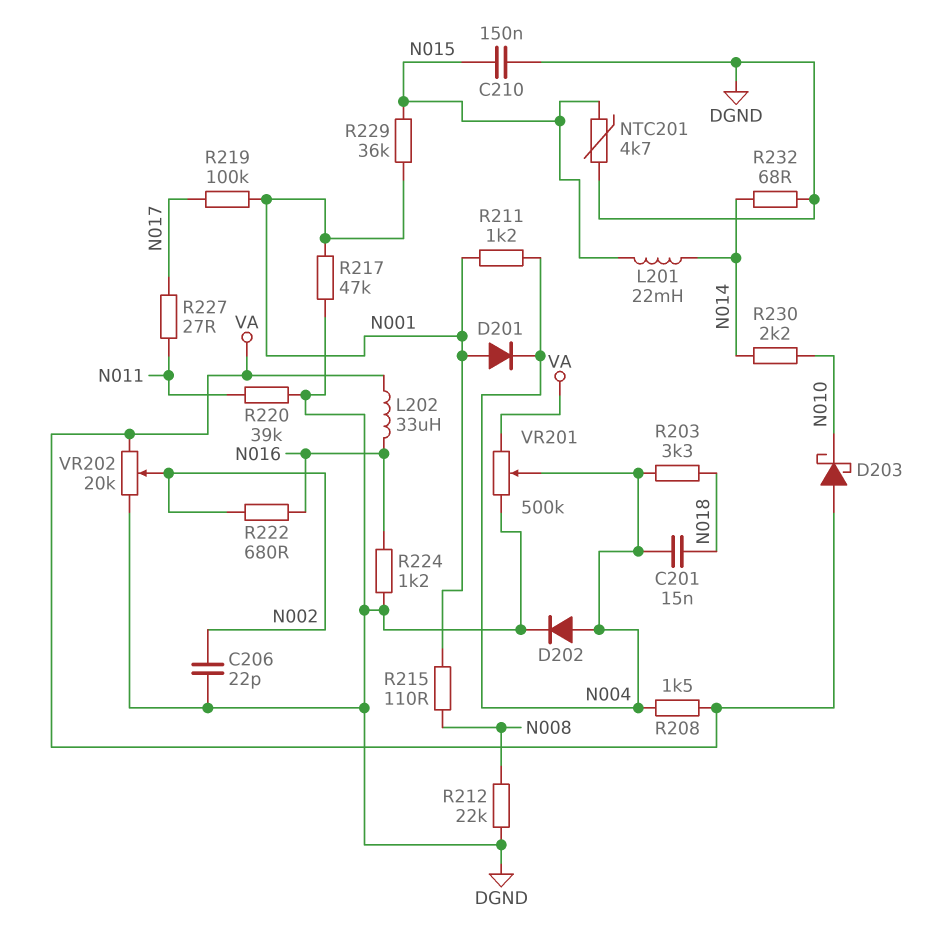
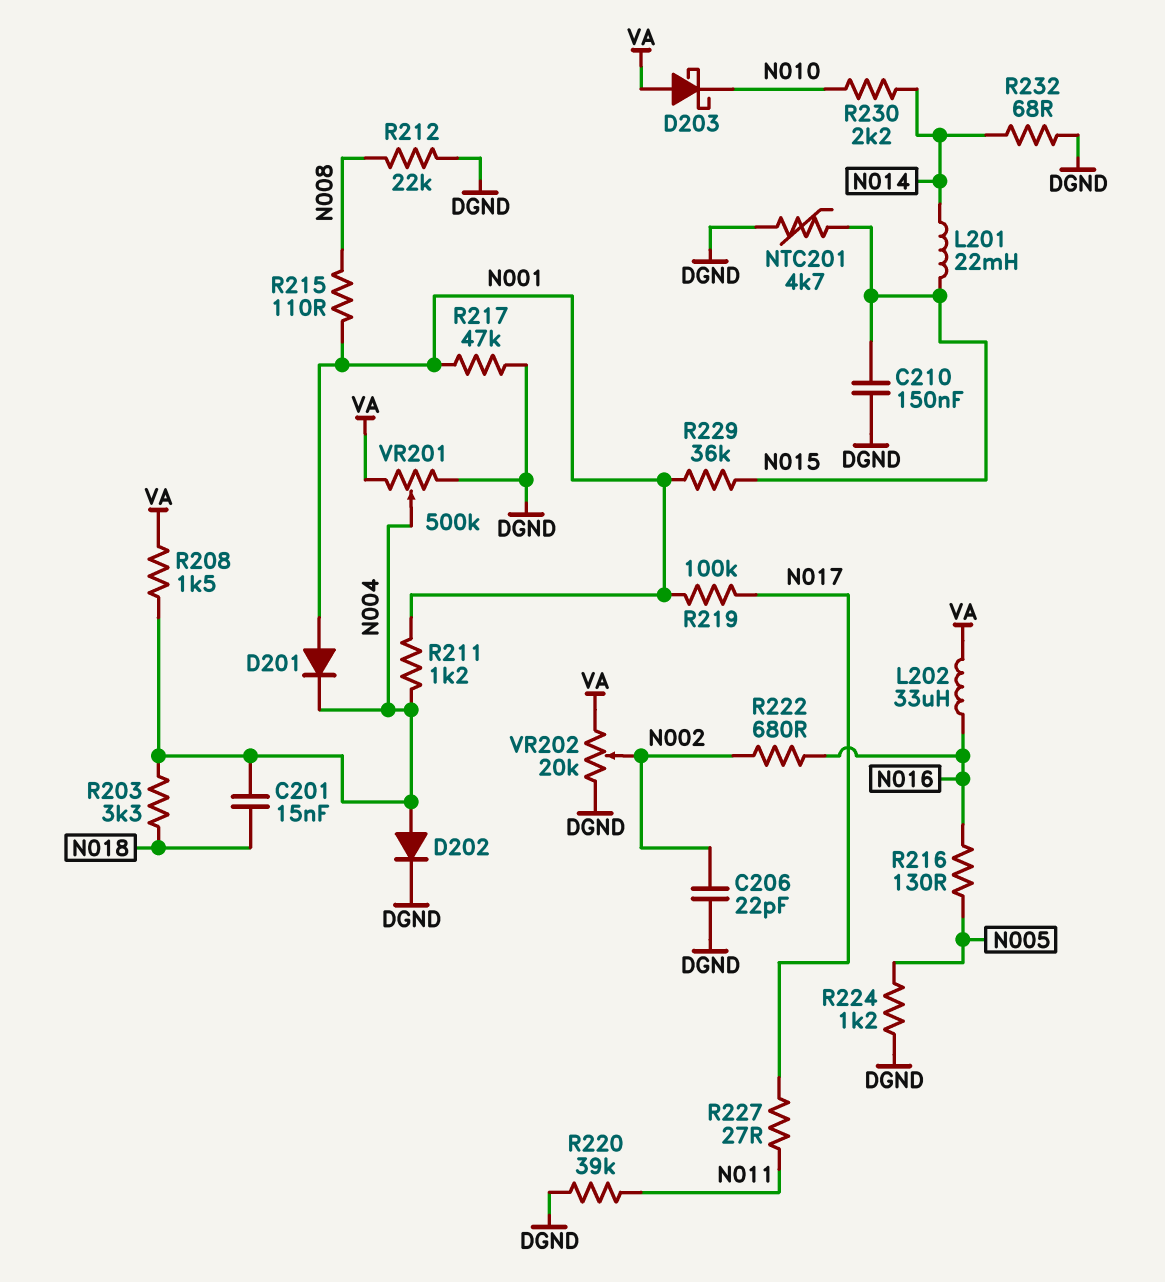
R216: none -> 130 (N005, N016)
R224: 1.2k (DGND, N016) -> 1.2k (DGND, N005)

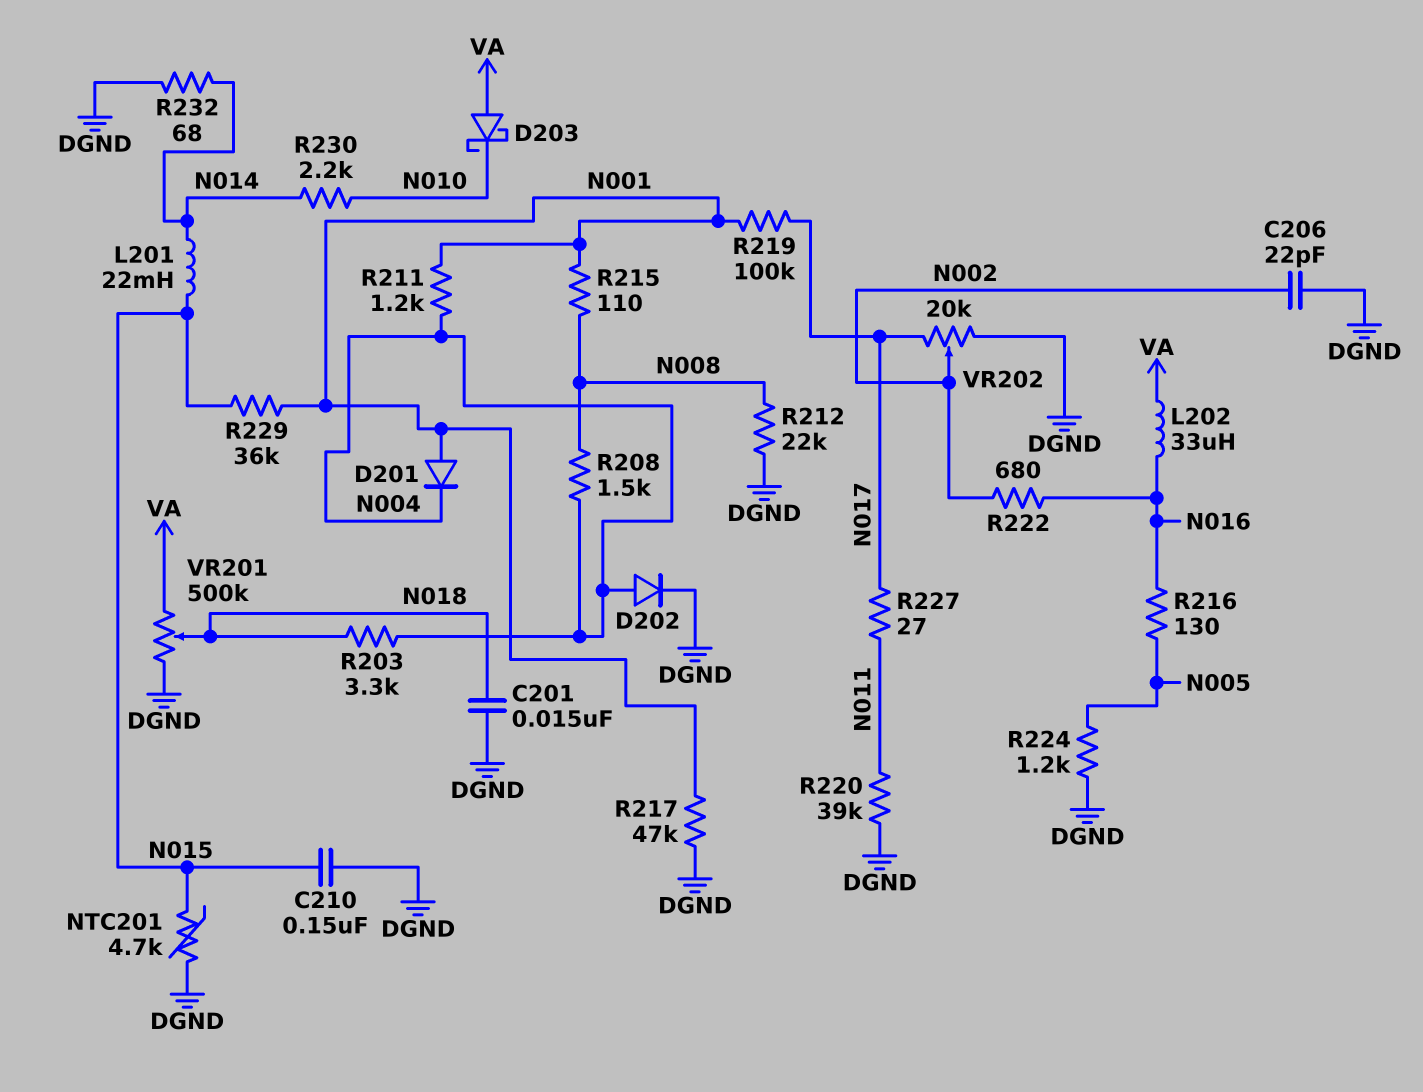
C201: 15nF (N004, N018) -> 15nF (DGND, N018)
R208: 1.5k (N004, VA) -> 1.5k (N004, N008)
VR201: 500k (DGND, VA, wiper N004) -> 500k (DGND, VA, wiper N018)
VR202: 20k (DGND, VA, wiper N002) -> 20k (DGND, N017, wiper N002)

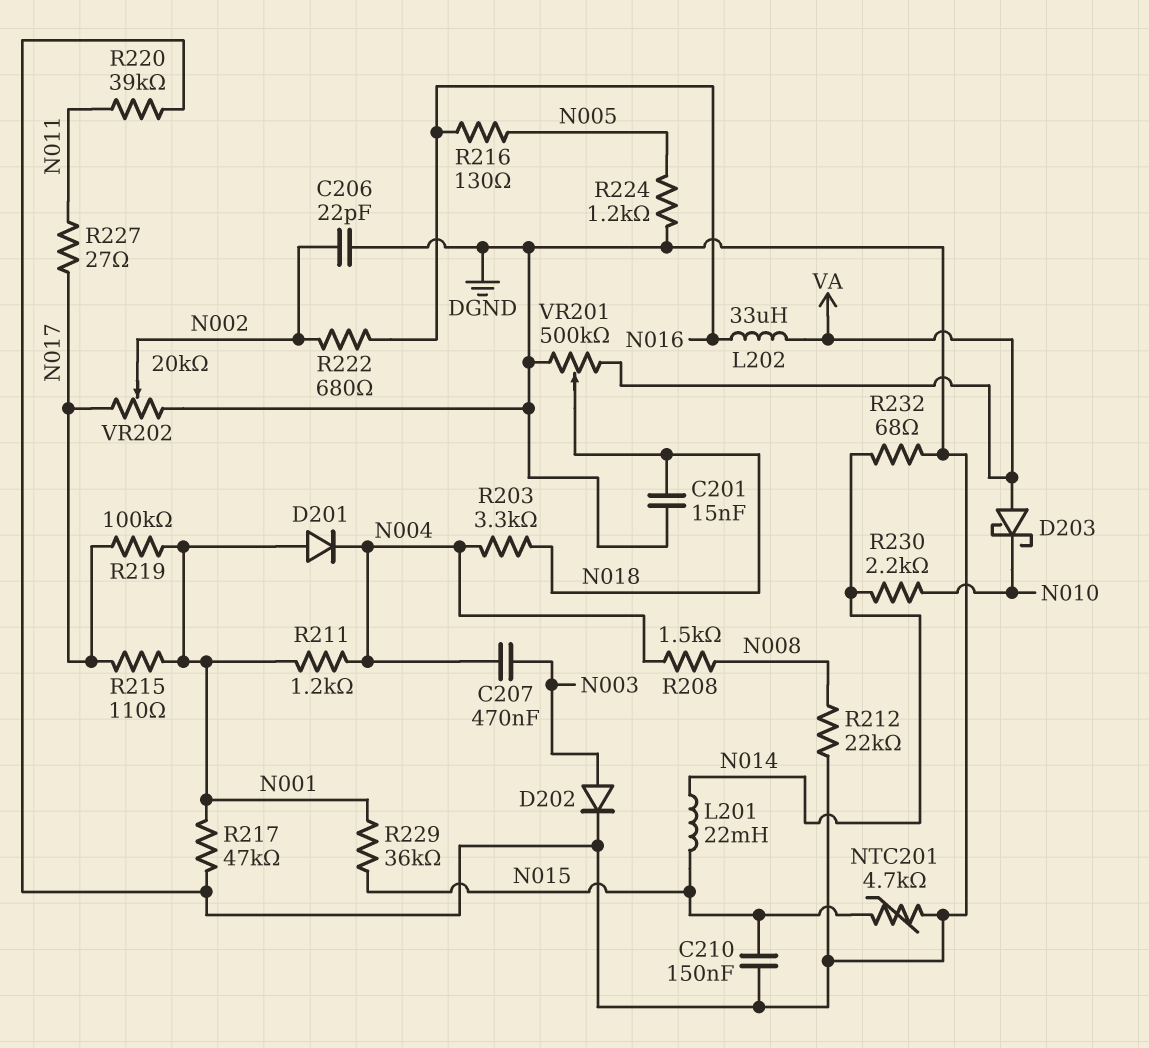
C207: none -> 470nF (N003, N004)
D202: diode (A N004, K DGND) -> diode (A N003, K DGND)
R215: 110 (N001, N008) -> 110 (N001, N017)

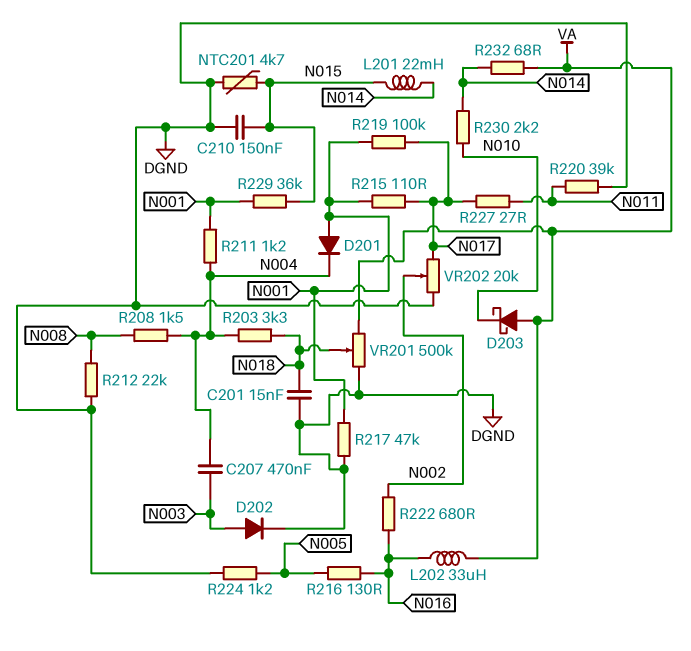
C206: 22pF (DGND, N002) -> none
R232: 68 (DGND, N014) -> 68 (N014, VA)

